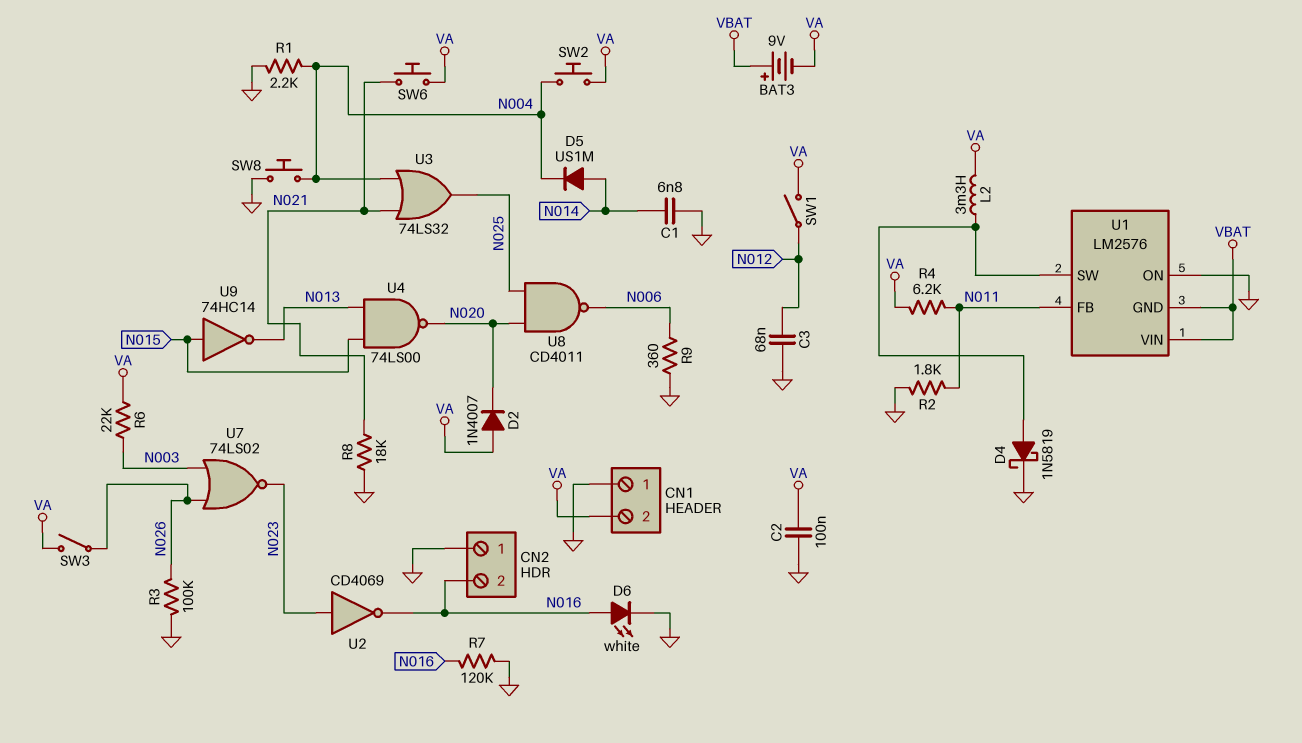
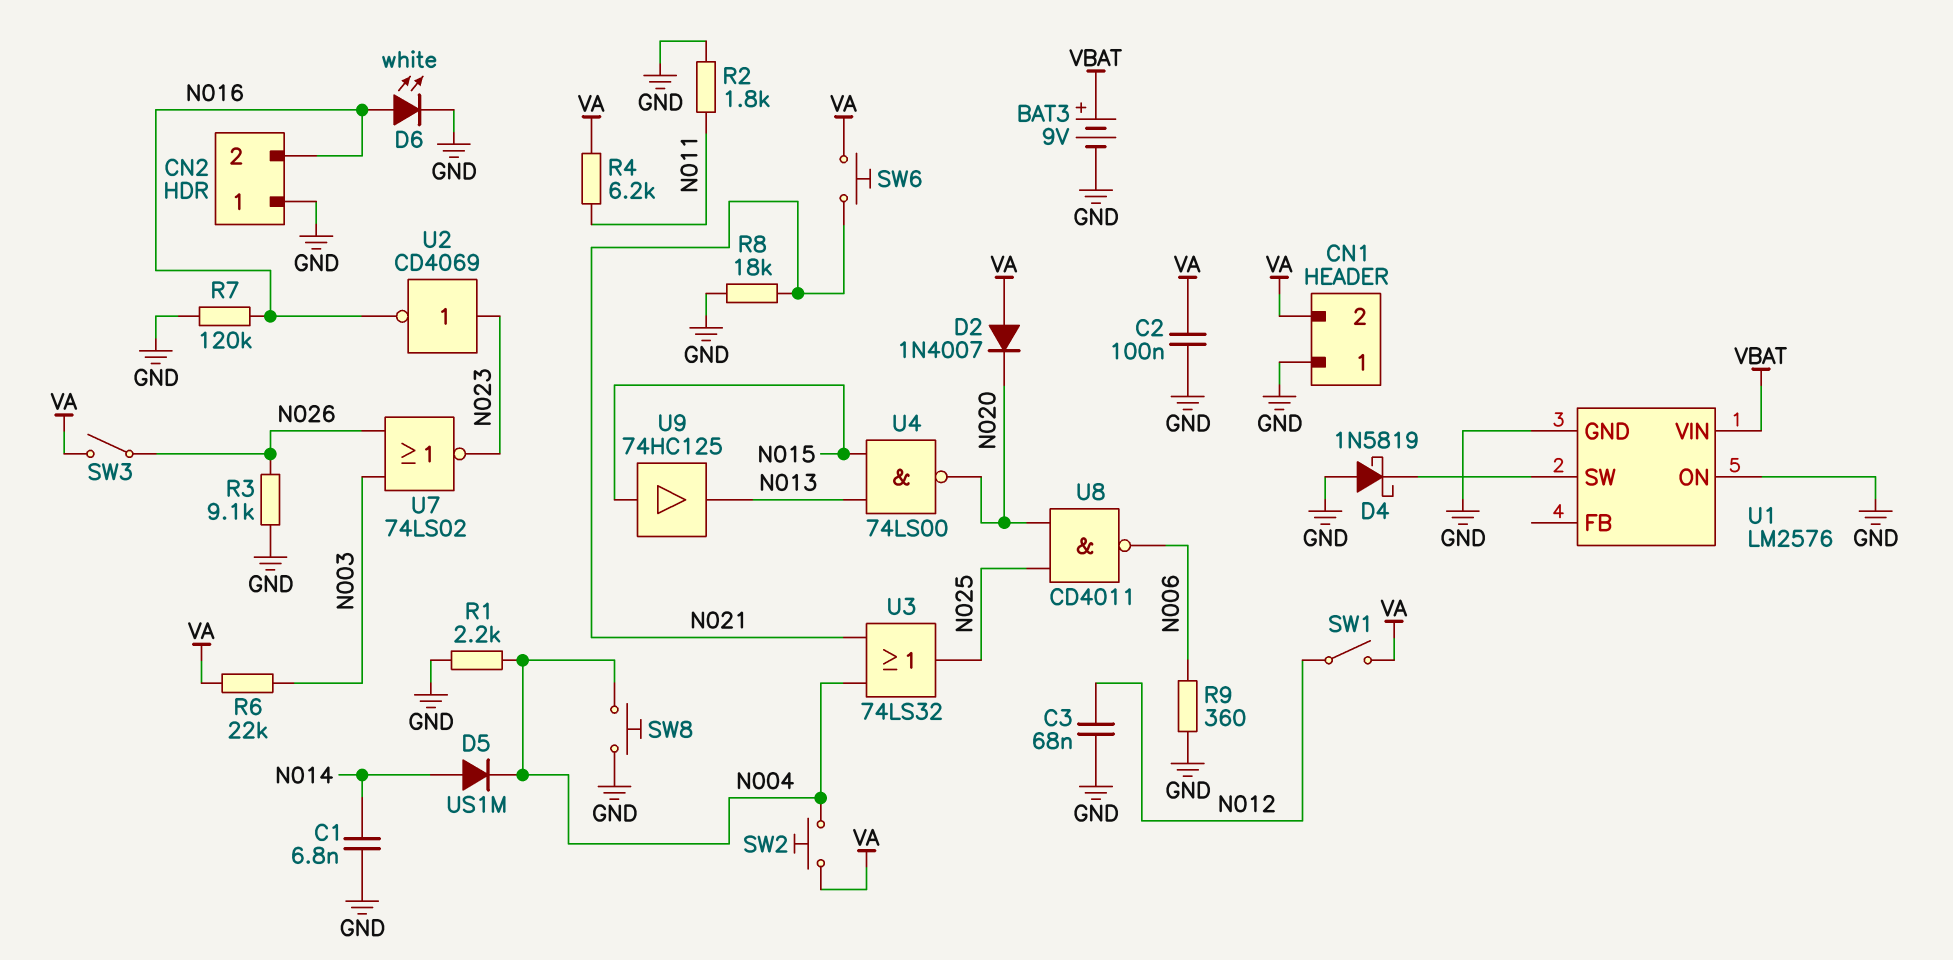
BAT3: 9V (plus VBAT, minus VA) -> 9V (plus VBAT, minus GND)
D4: schottky 1N5819 (A U1/SW, K GND) -> schottky 1N5819 (A GND, K U1/SW)
L2: 3.3mH (U1/SW, VA) -> none
R3: 100k (GND, N026) -> 9.1k (GND, N026)
U1 pin FB: N011 -> none
U1 pin GND: VBAT -> GND
U9: NOT 74HC14 (in N015, out N013) -> buffer 74HC125 (in N015, out N013)

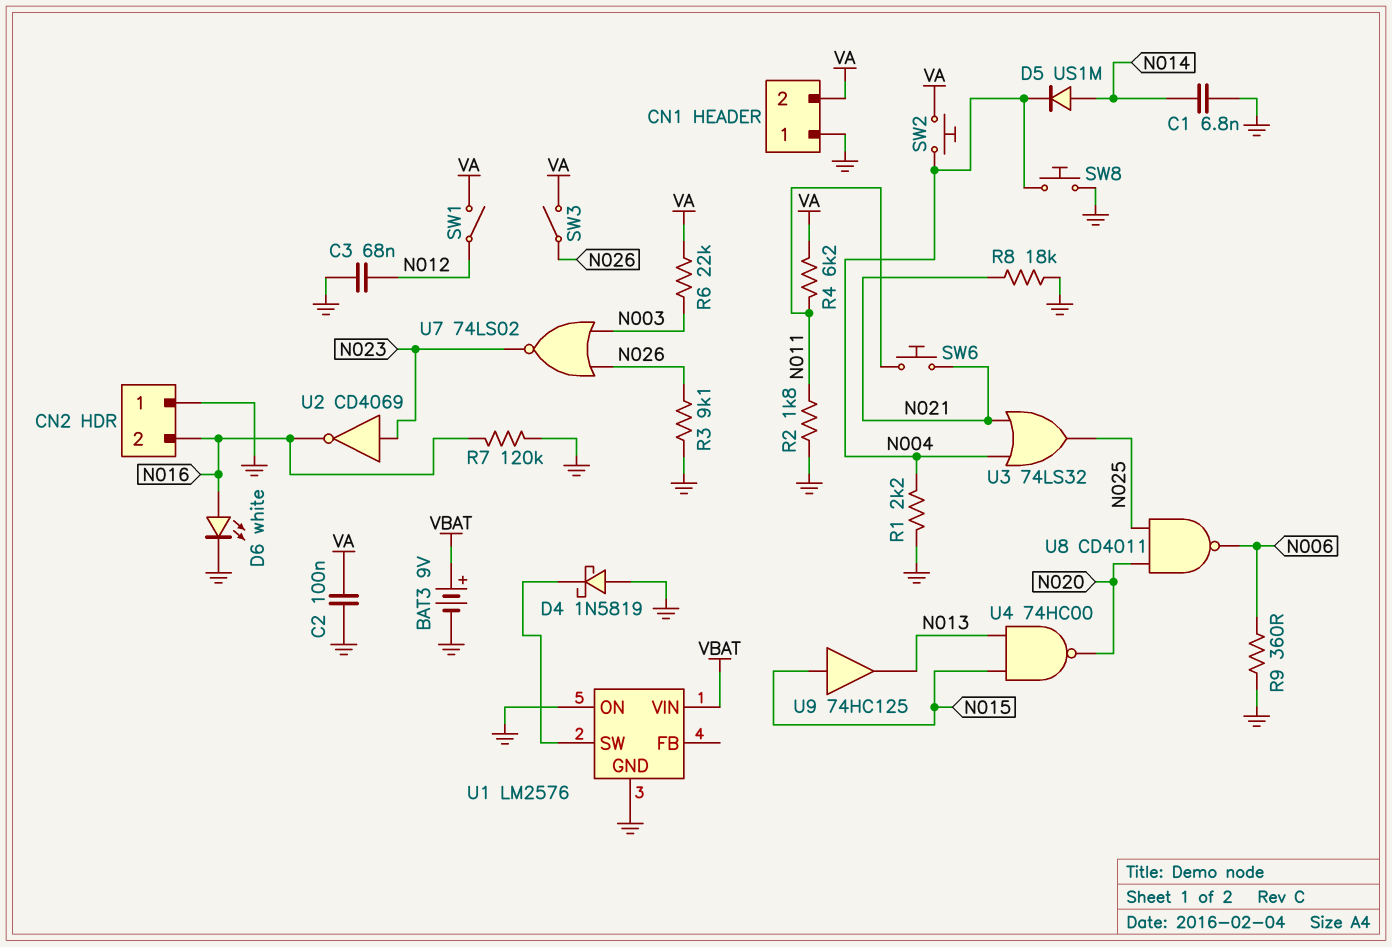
D2: diode 1N4007 (A VA, K N020) -> none
SW6: button (N021, VA) -> button (N011, N021)
U4: NAND 74LS00 (in N013, in N015, out N020) -> NAND 74HC00 (in N013, in N015, out N020)

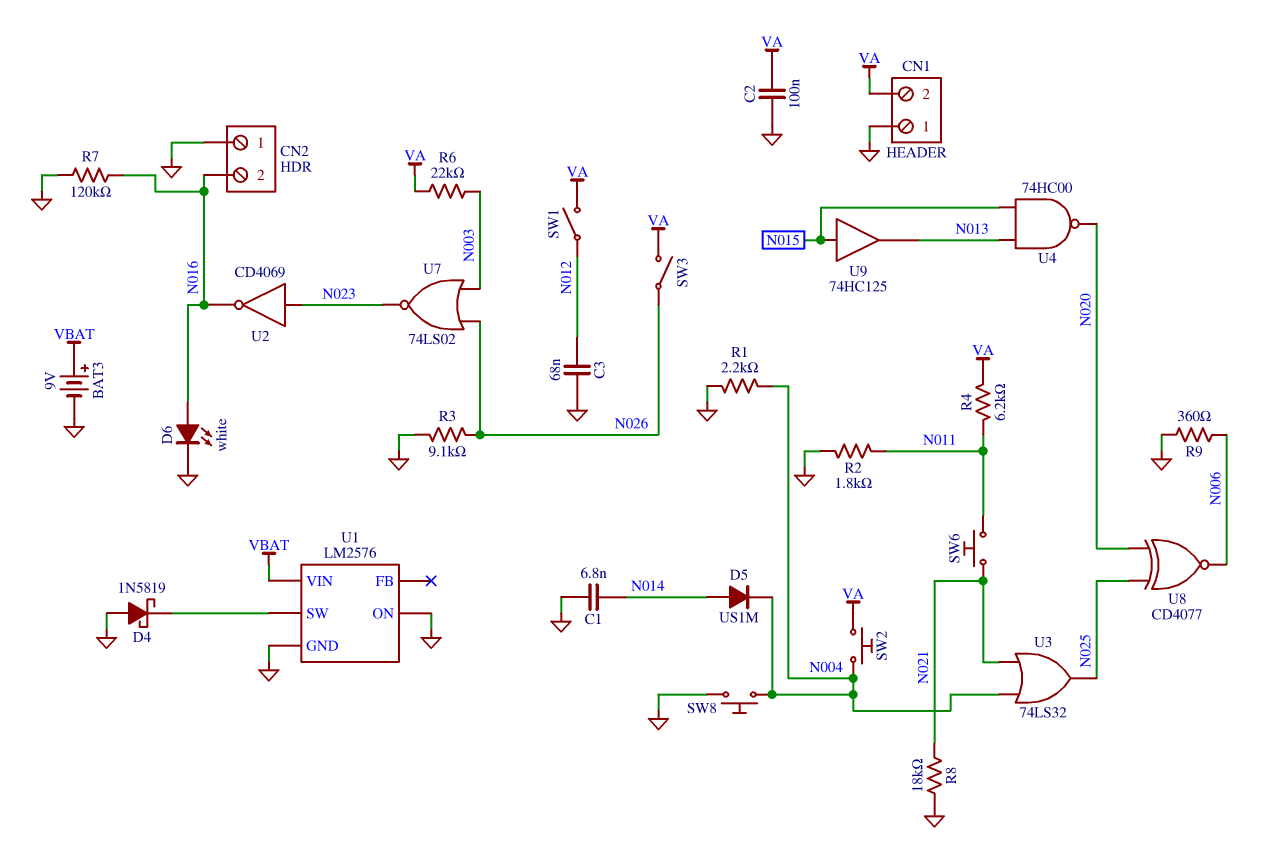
U8: NAND CD4011 (in N020, in N025, out N006) -> XNOR CD4077 (in N020, in N025, out N006)

